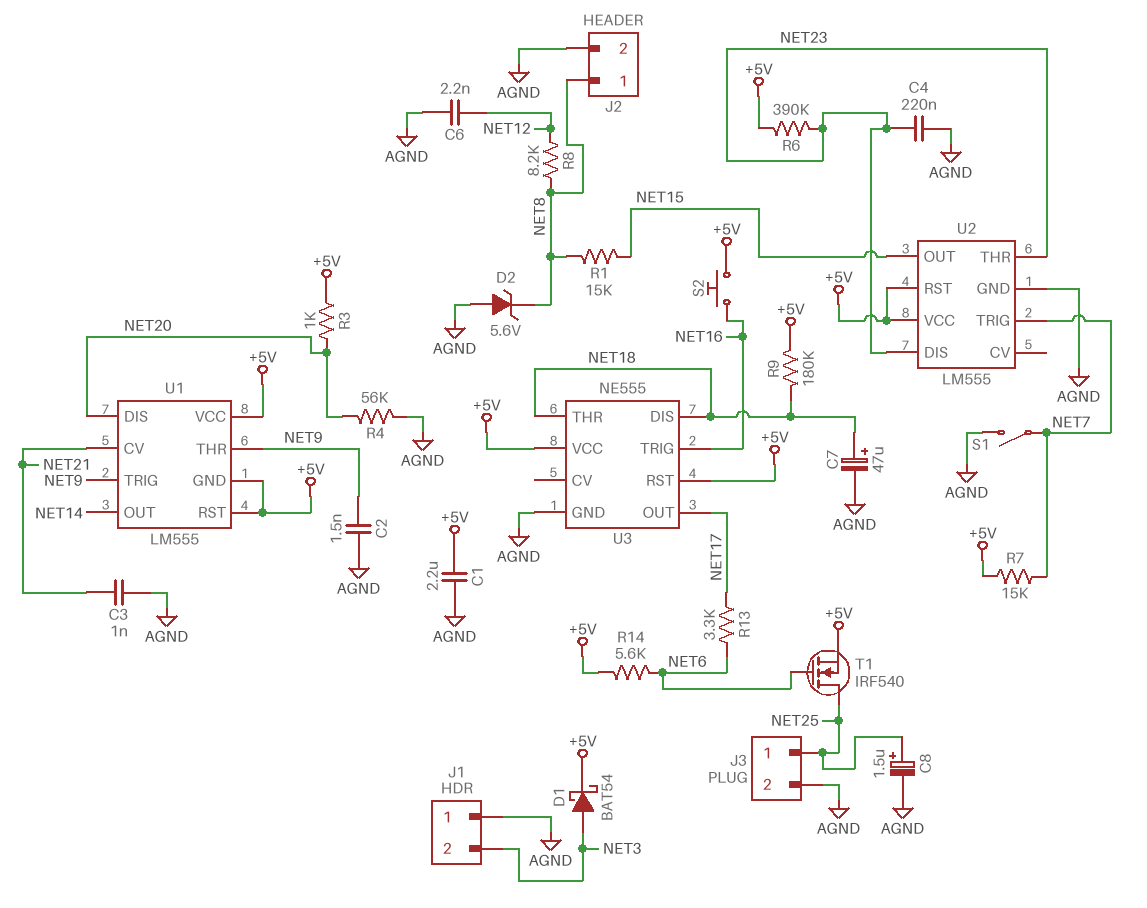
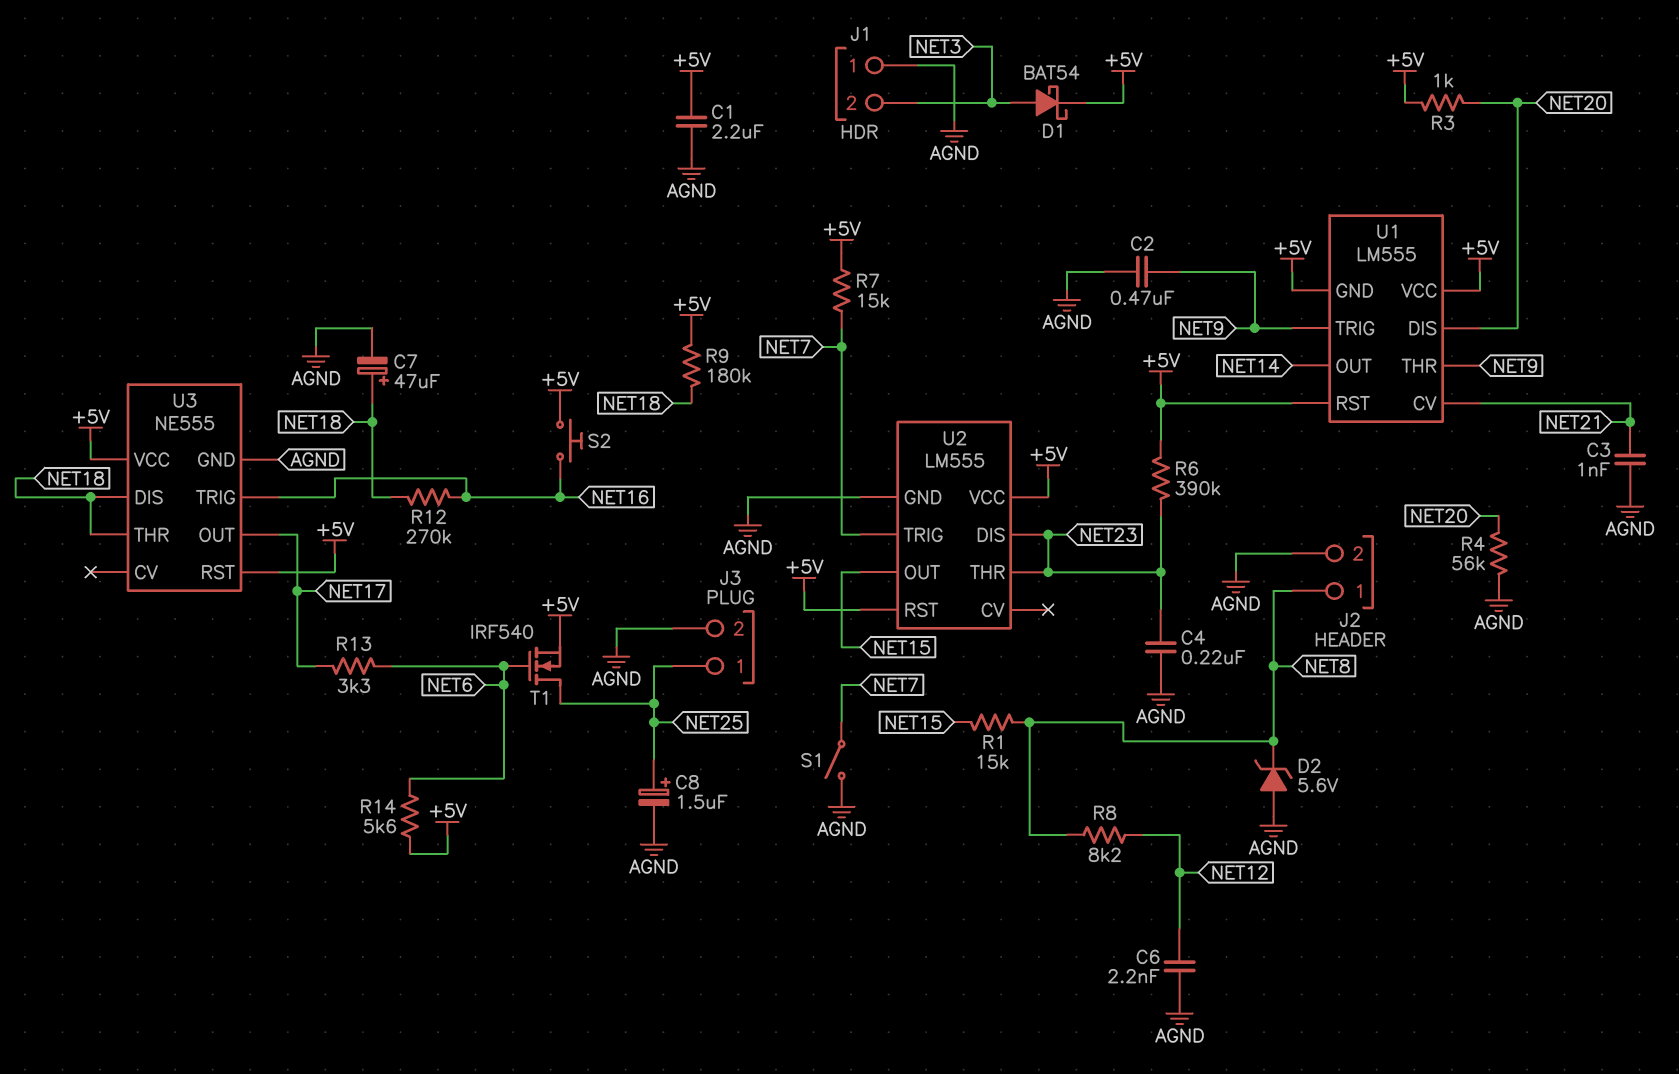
C2: 1.5nF (AGND, NET9) -> 470nF (AGND, NET9)
R12: none -> 270k (NET16, NET18)

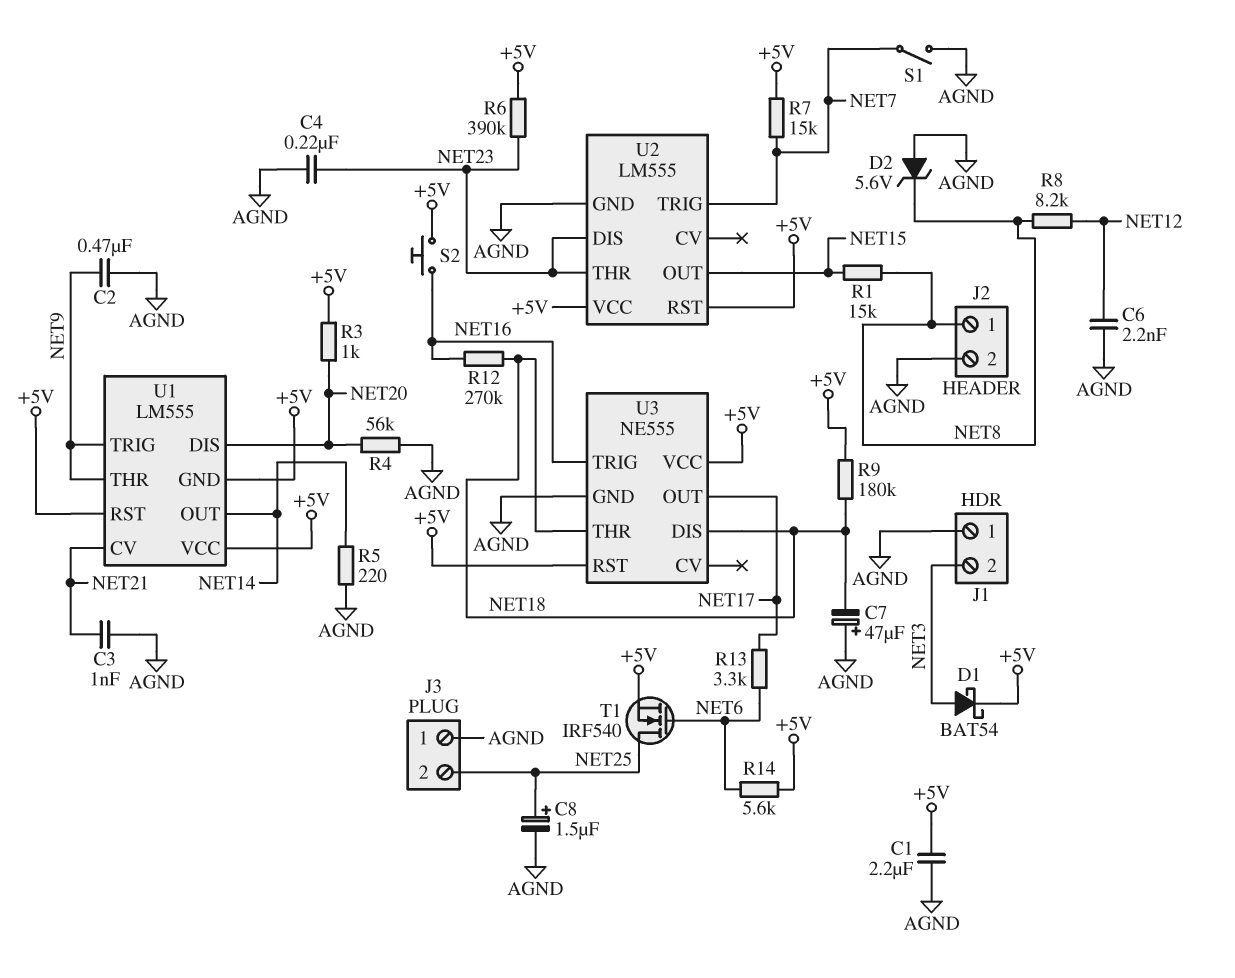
C7: 47uF (plus NET18, minus AGND) -> 47uF (plus AGND, minus NET18)
J3 pin 1: NET25 -> AGND
J3 pin 2: AGND -> NET25
R5: none -> 220 (AGND, NET14)

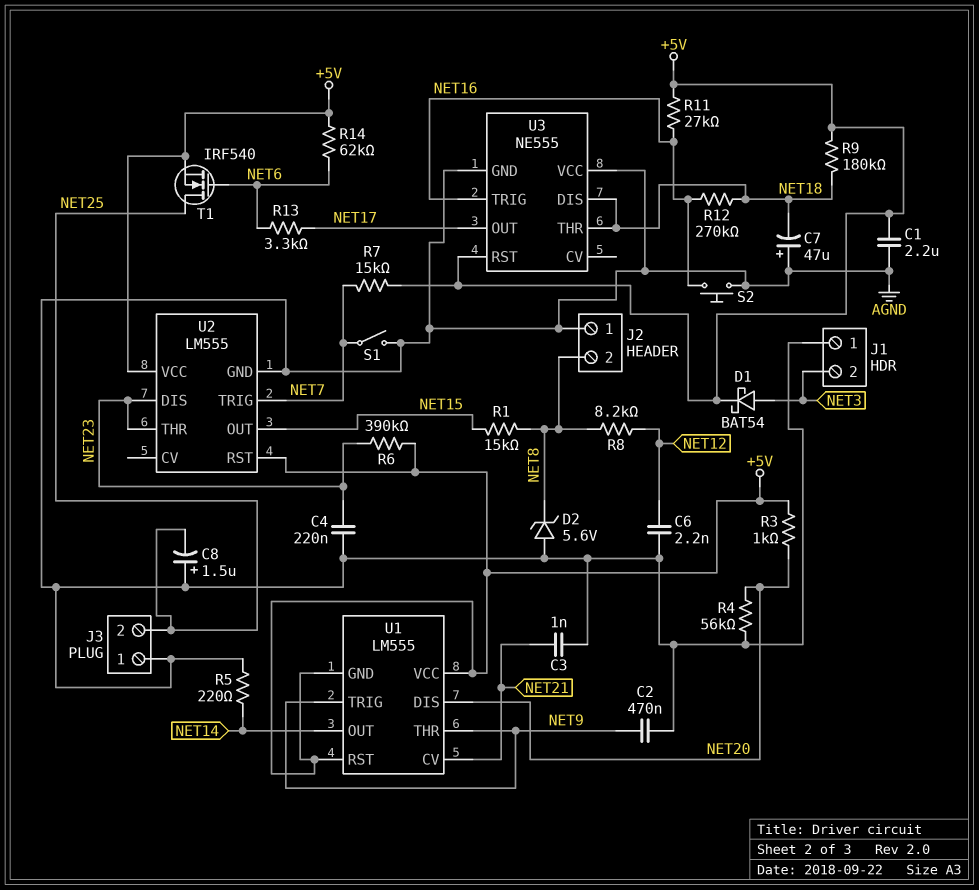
C8: 1.5uF (plus NET25, minus AGND) -> 1.5uF (plus AGND, minus NET25)
J2 pin 1: NET8 -> AGND
J2 pin 2: AGND -> NET8
R11: none -> 27k (+5V, NET16)
R14: 5.6k (+5V, NET6) -> 62k (+5V, NET6)
S2: button (+5V, NET16) -> button (AGND, NET16)
U3 pin VCC: +5V -> AGND

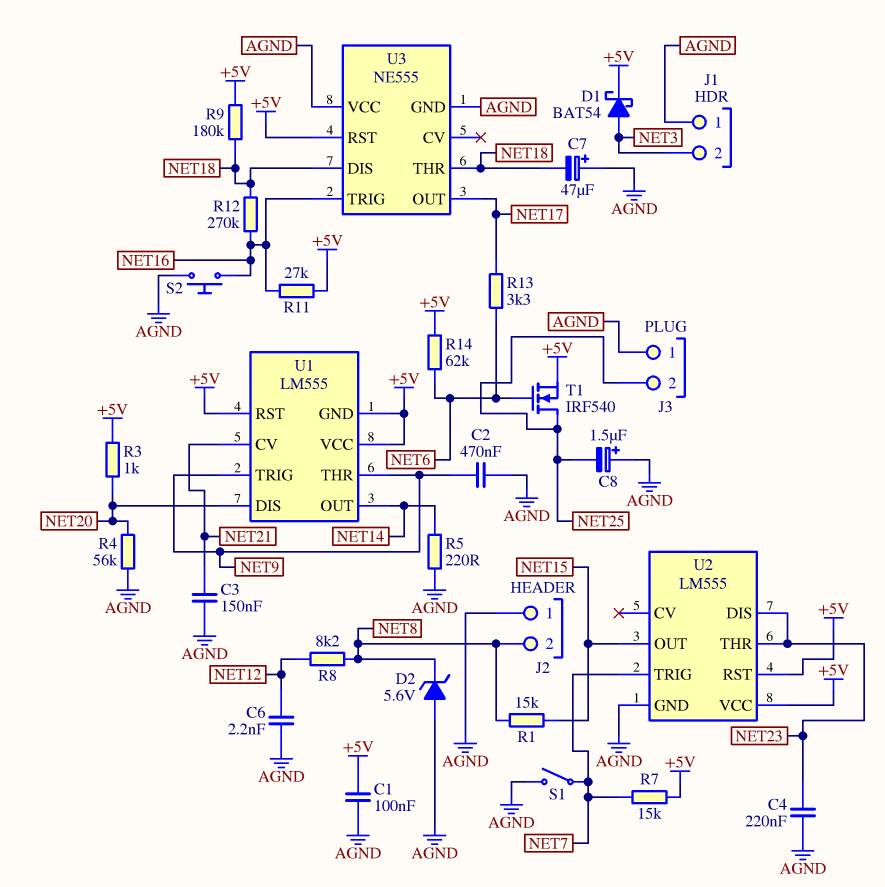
C1: 2.2uF (+5V, AGND) -> 100nF (+5V, AGND)
C3: 1nF (AGND, NET21) -> 150nF (AGND, NET21)
R6: 390k (+5V, NET23) -> none

